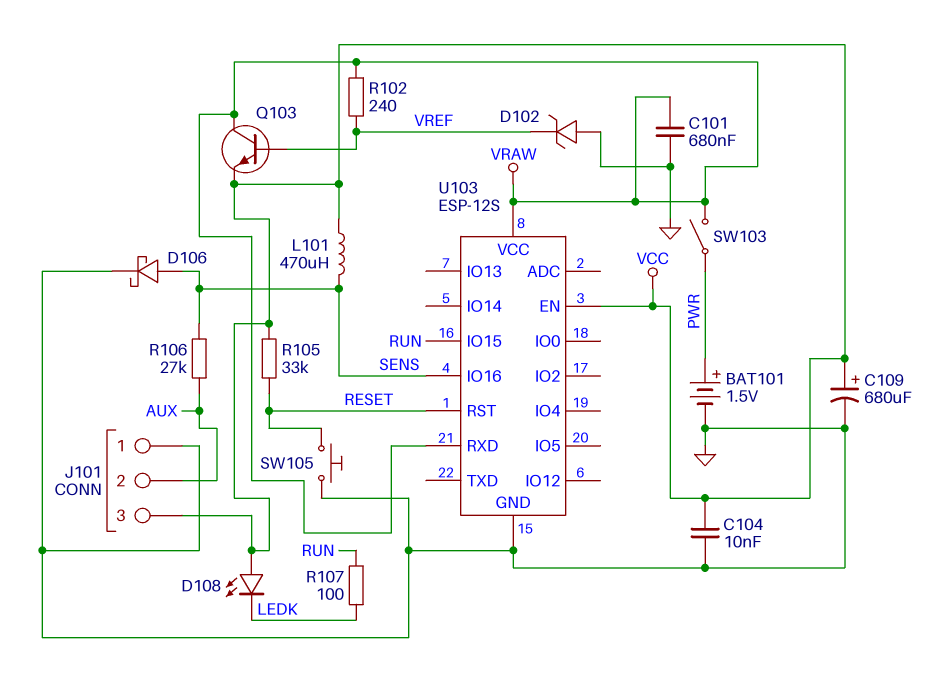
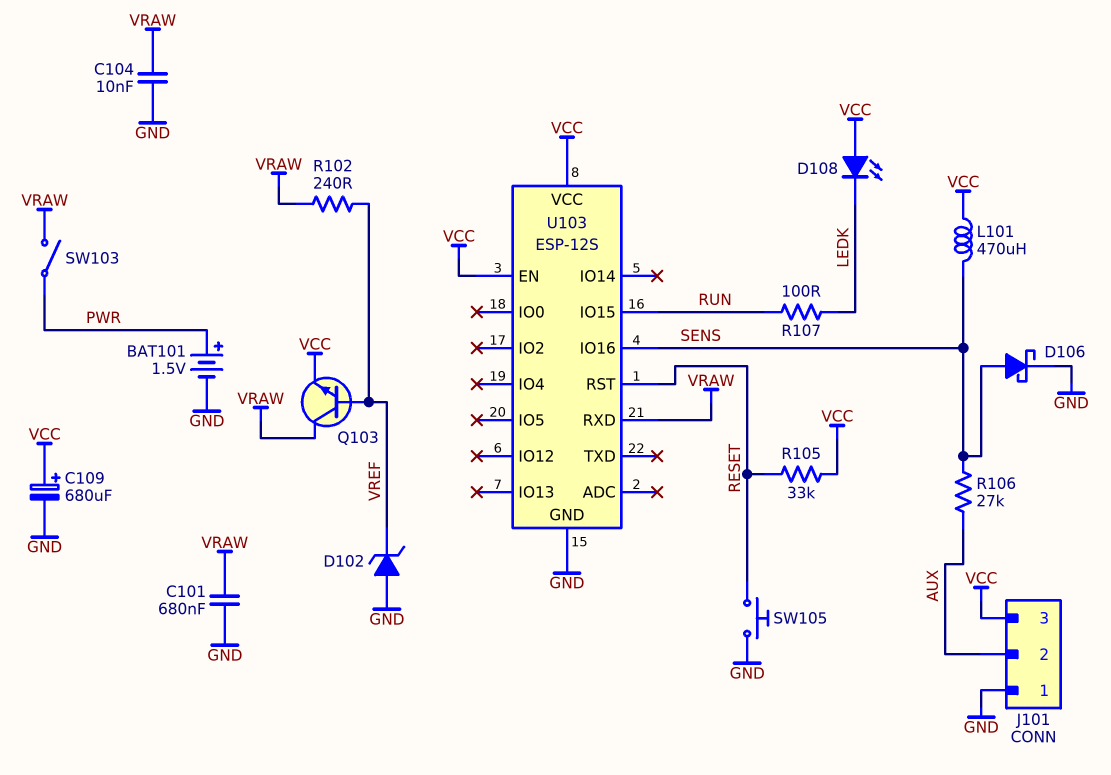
C104: 10nF (GND, VCC) -> 10nF (GND, VRAW)
U103 pin VCC: VRAW -> VCC

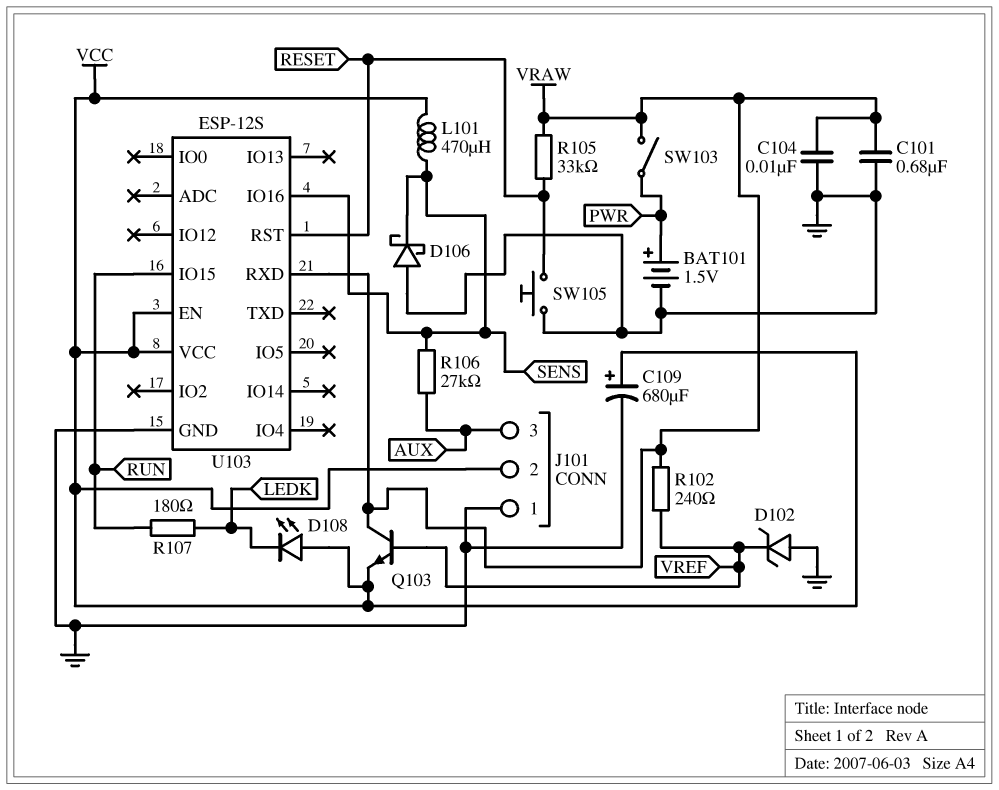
D106: schottky (A SENS, K GND) -> schottky (A GND, K SENS)
J101 pin 2: AUX -> VCC
J101 pin 3: VCC -> AUX
R105: 33k (RESET, VCC) -> 33k (RESET, VRAW)
R107: 100 (LEDK, RUN) -> 180 (LEDK, RUN)

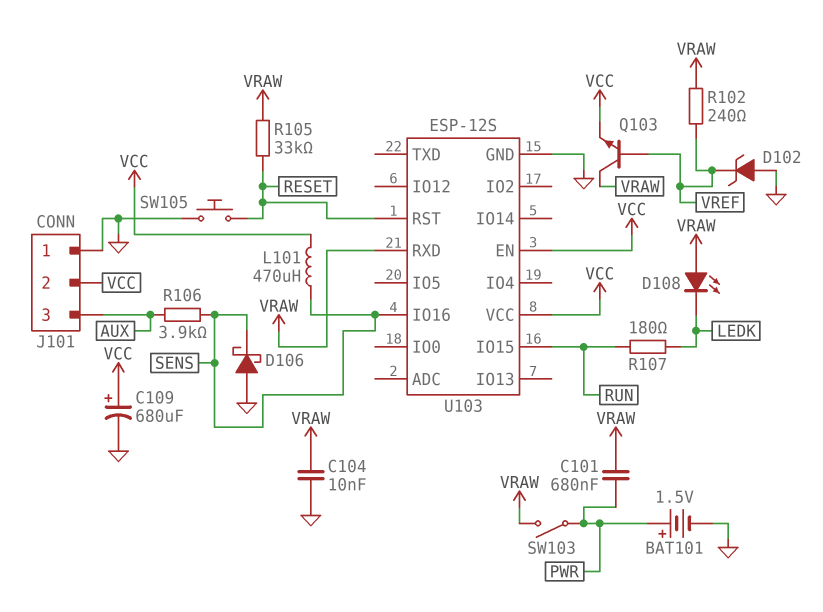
C101: 680nF (GND, VRAW) -> 680nF (PWR, VRAW)
D108: LED (A VCC, K LEDK) -> LED (A VRAW, K LEDK)
R106: 27k (AUX, SENS) -> 3.9k (AUX, SENS)

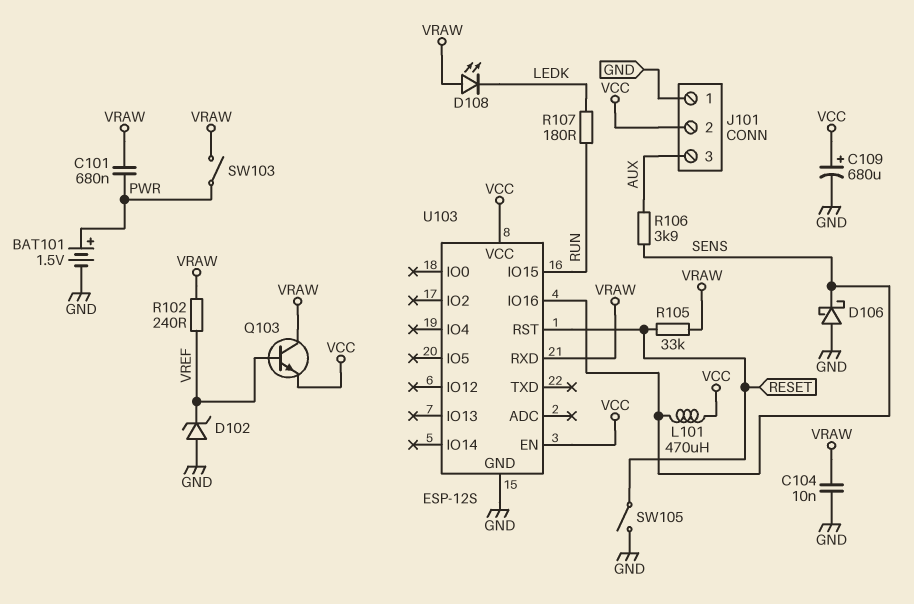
SW105: button (GND, RESET) -> switch (GND, RESET)

